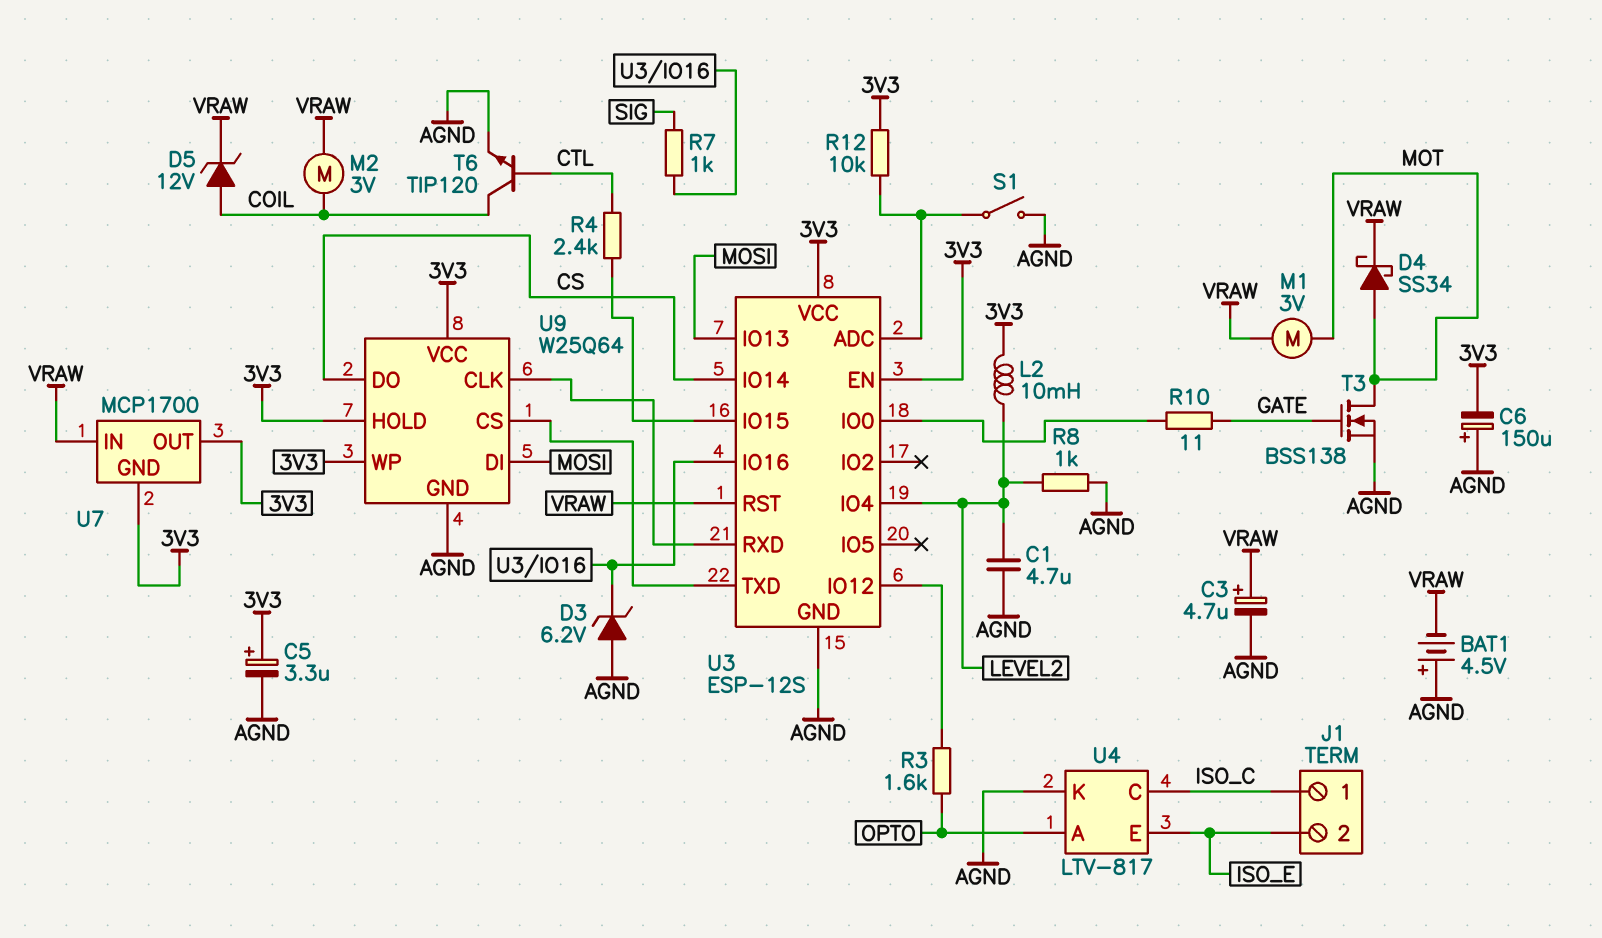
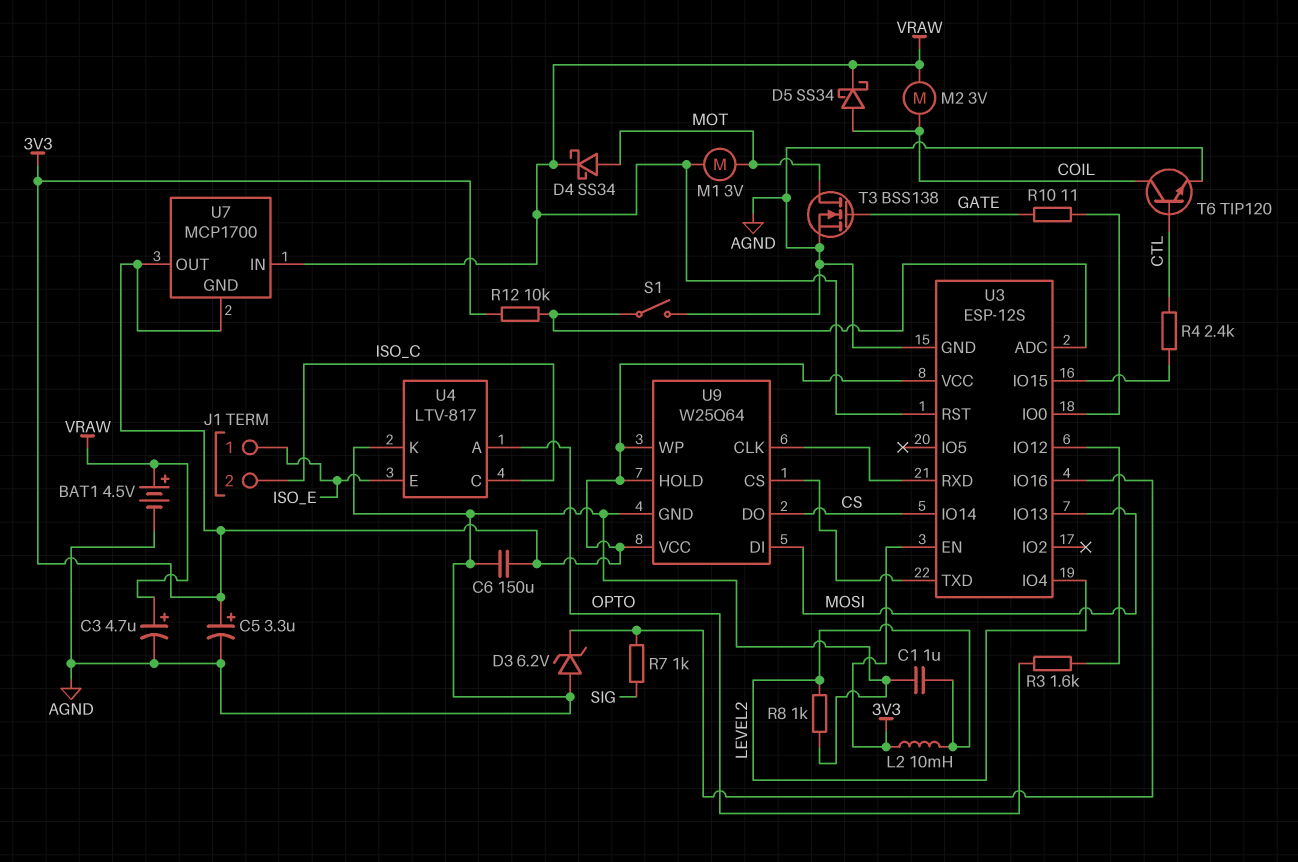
BAT1: 4.5V (plus AGND, minus VRAW) -> 4.5V (plus VRAW, minus AGND)
C1: 4.7uF (AGND, LEVEL2) -> 1uF (AGND, LEVEL2)
C6: 150uF (plus AGND, minus 3V3) -> 150uF (3V3, AGND)
D5: zener 12V (A COIL, K VRAW) -> schottky SS34 (A COIL, K VRAW)
J1 pin 1: ISO_C -> ISO_E
J1 pin 2: ISO_E -> ISO_C

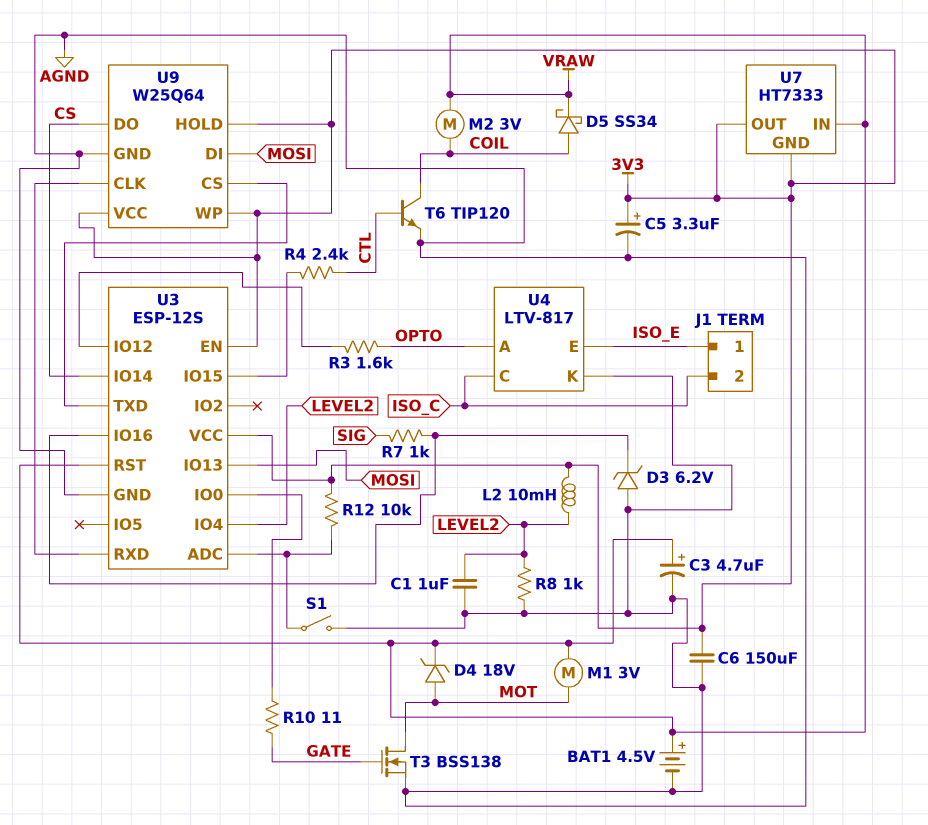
D4: schottky SS34 (A MOT, K VRAW) -> zener 18V (A MOT, K VRAW)
U7: MCP1700 -> HT7333

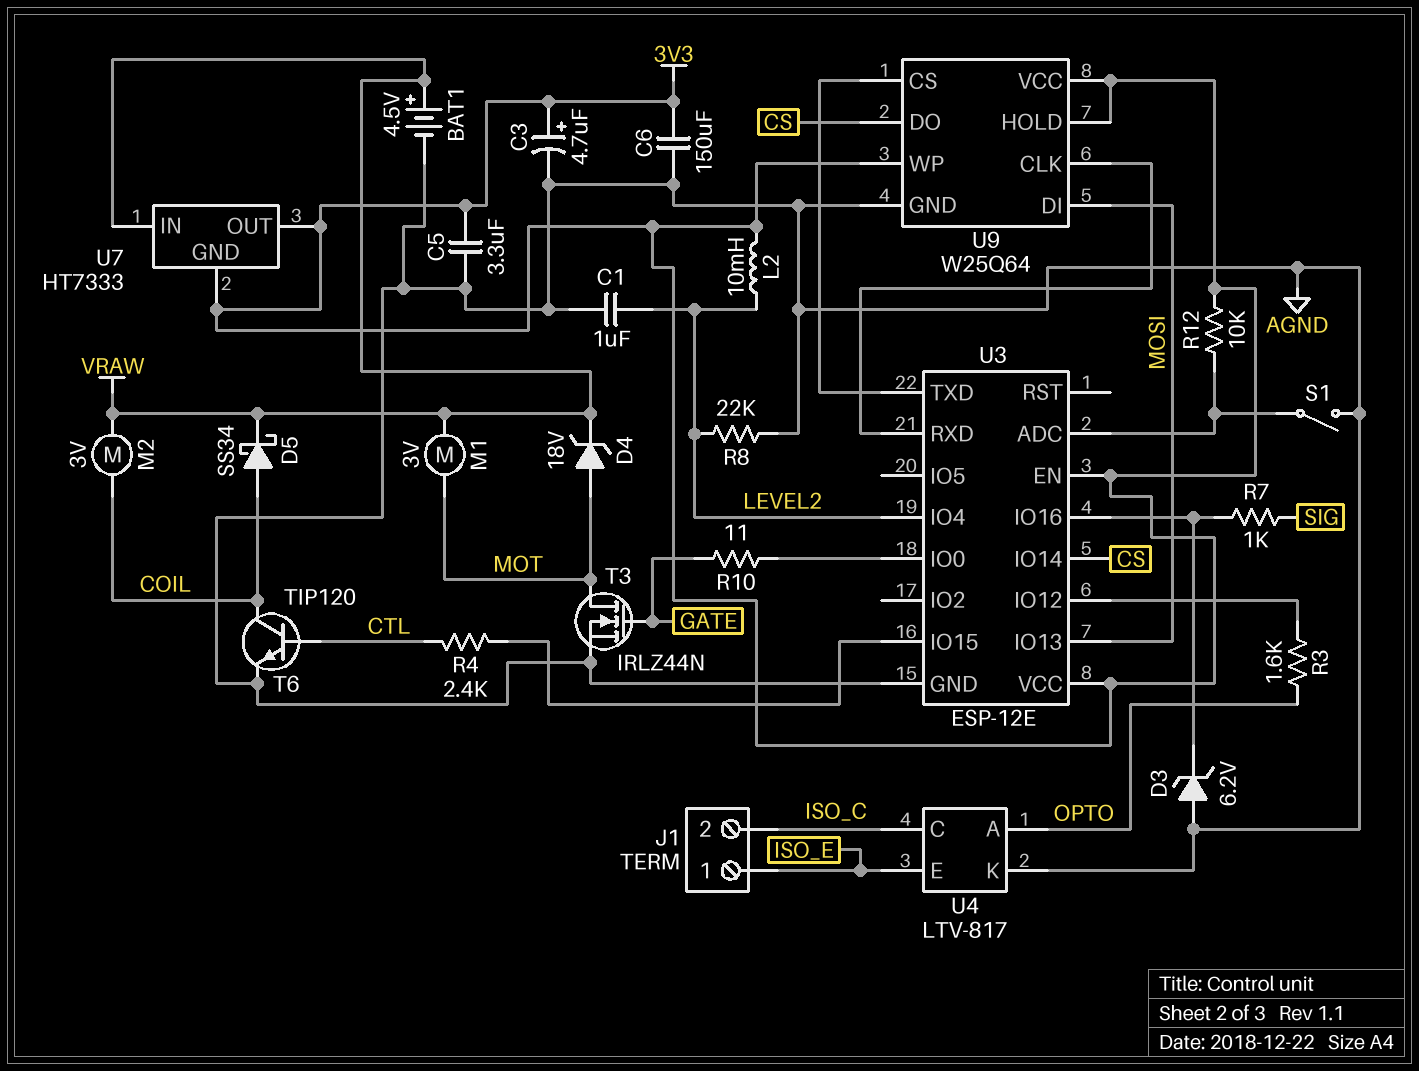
C3: 4.7uF (plus VRAW, minus AGND) -> 4.7uF (plus 3V3, minus AGND)
C5: 3.3uF (plus 3V3, minus AGND) -> 3.3uF (3V3, AGND)
R8: 1k (AGND, LEVEL2) -> 22k (AGND, LEVEL2)
T3: NMOS BSS138 (G GATE, D MOT, S AGND) -> NMOS IRLZ44N (G GATE, D MOT, S AGND)
U3: ESP-12S -> ESP-12E
U3 pin RST: VRAW -> none

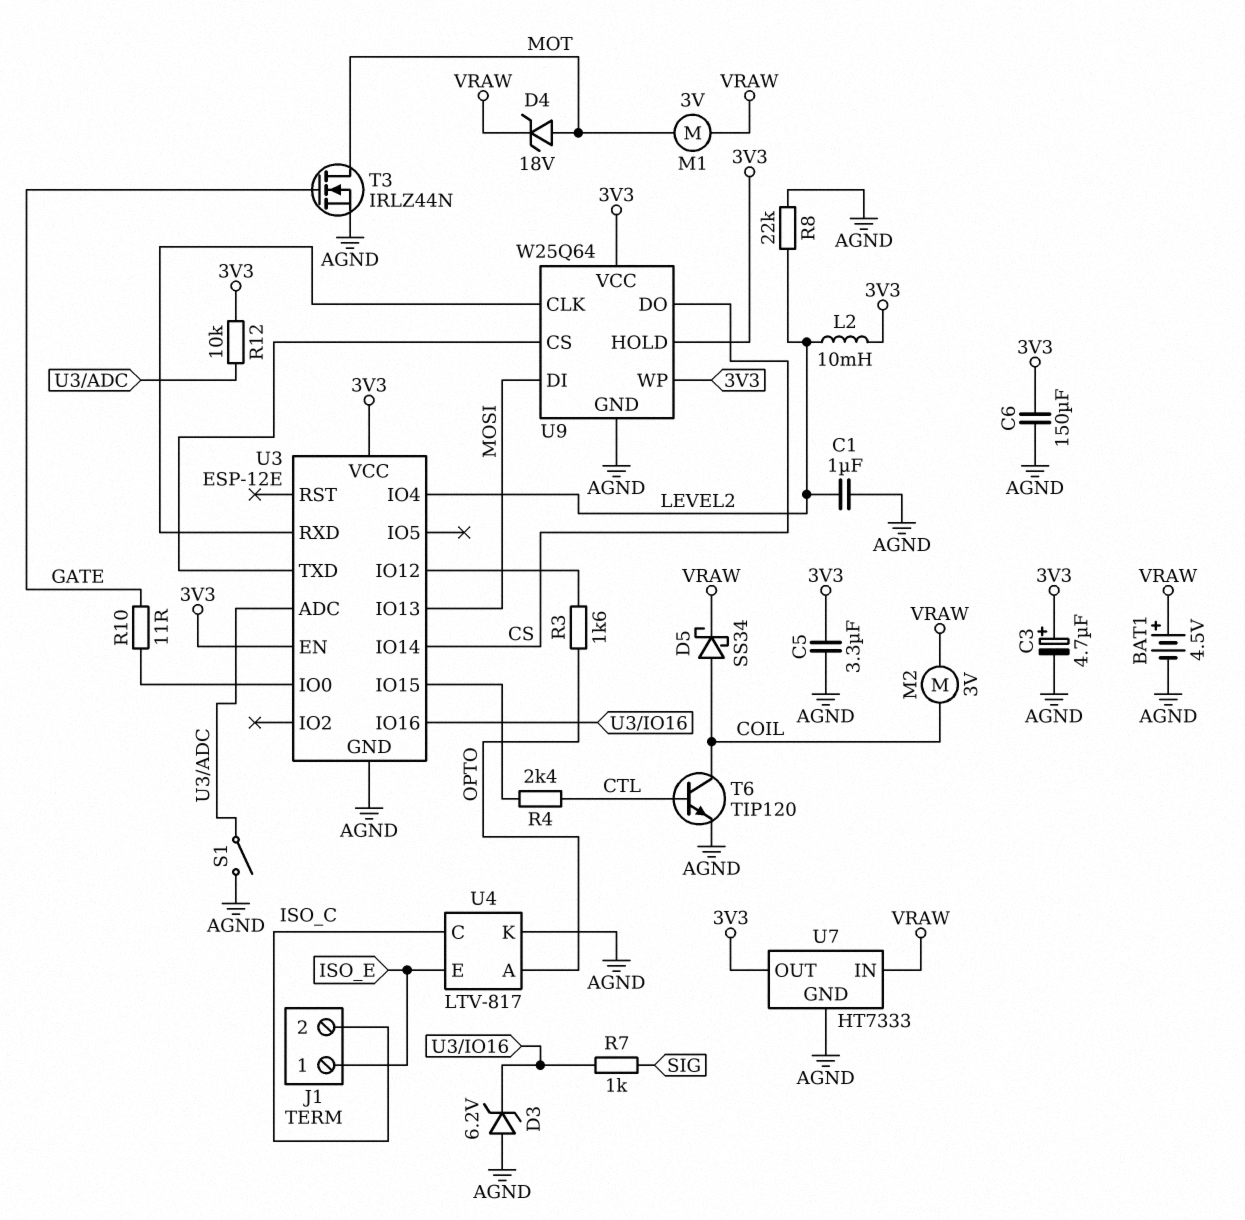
U7 pin GND: 3V3 -> AGND

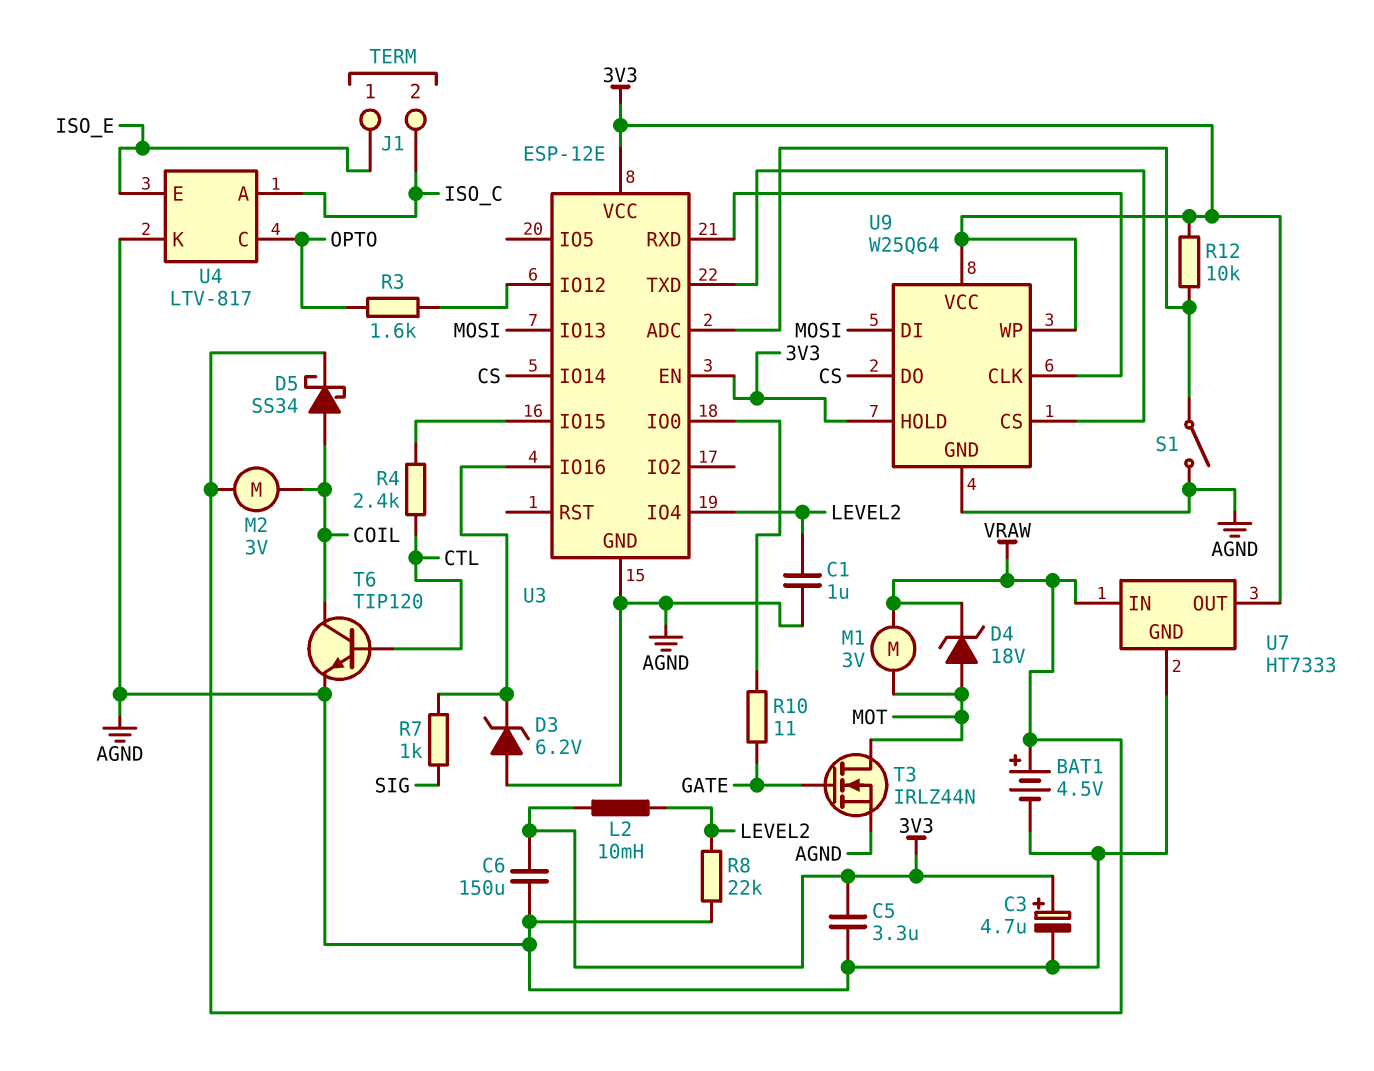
U4 pin A: OPTO -> ISO_C
U4 pin C: ISO_C -> OPTO

